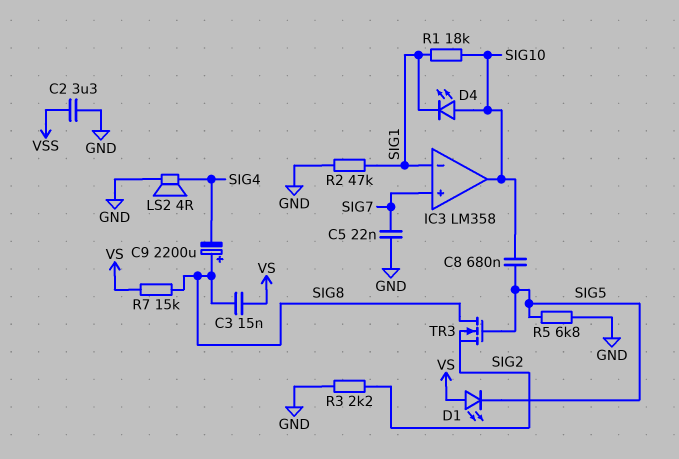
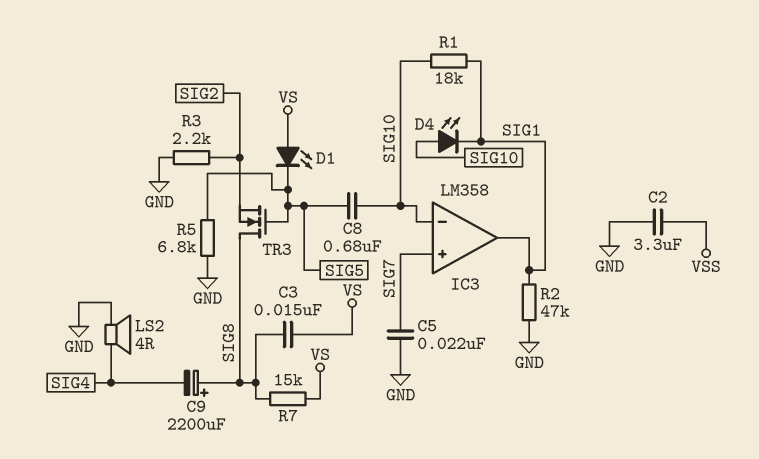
IC3 pin in-: SIG1 -> SIG10
IC3 pin out: SIG10 -> SIG1

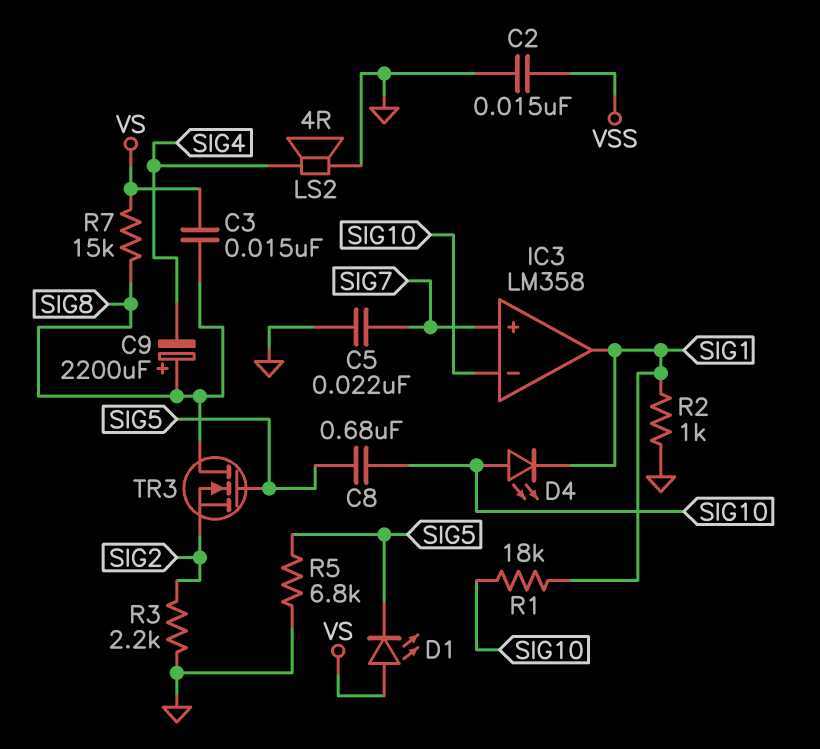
C2: 3.3uF (GND, VSS) -> 15nF (GND, VSS)
R2: 47k (GND, SIG1) -> 1k (GND, SIG1)

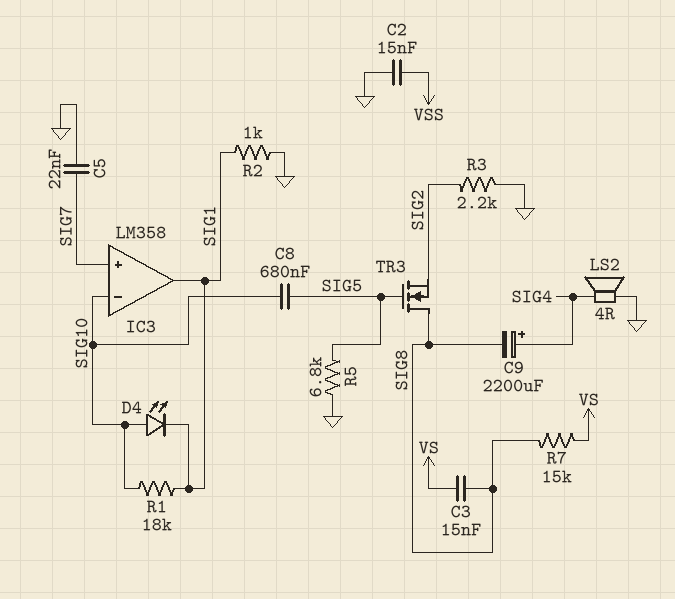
C9: 2200uF (plus SIG8, minus SIG4) -> 2200uF (plus SIG4, minus SIG8)
D1: LED (A VS, K SIG5) -> none

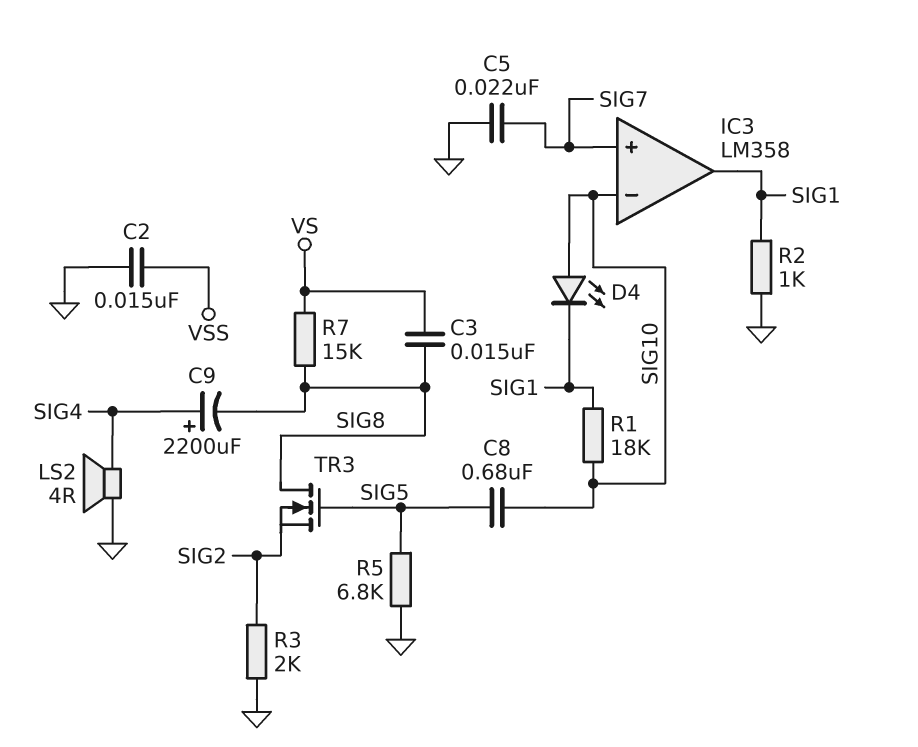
R3: 2.2k (GND, SIG2) -> 2k (GND, SIG2)

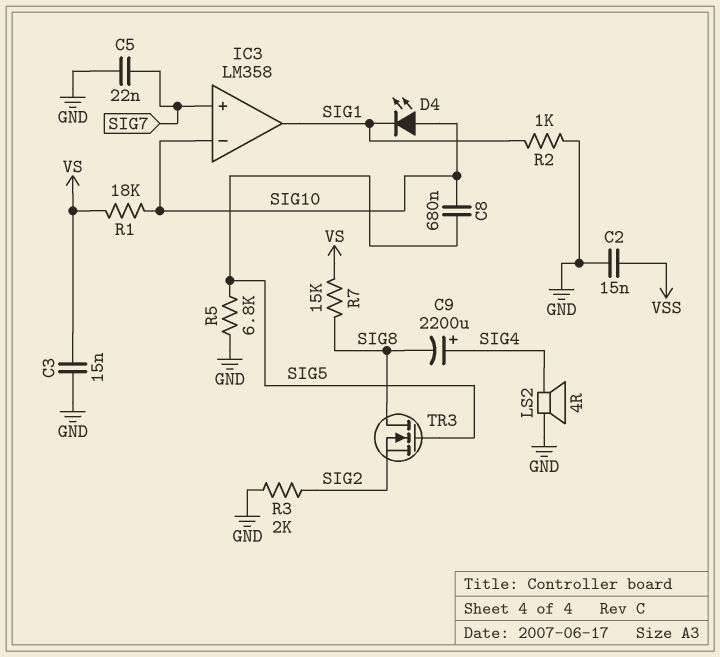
C3: 15nF (SIG8, VS) -> 15nF (GND, VS)
R1: 18k (SIG1, SIG10) -> 18k (SIG10, VS)

